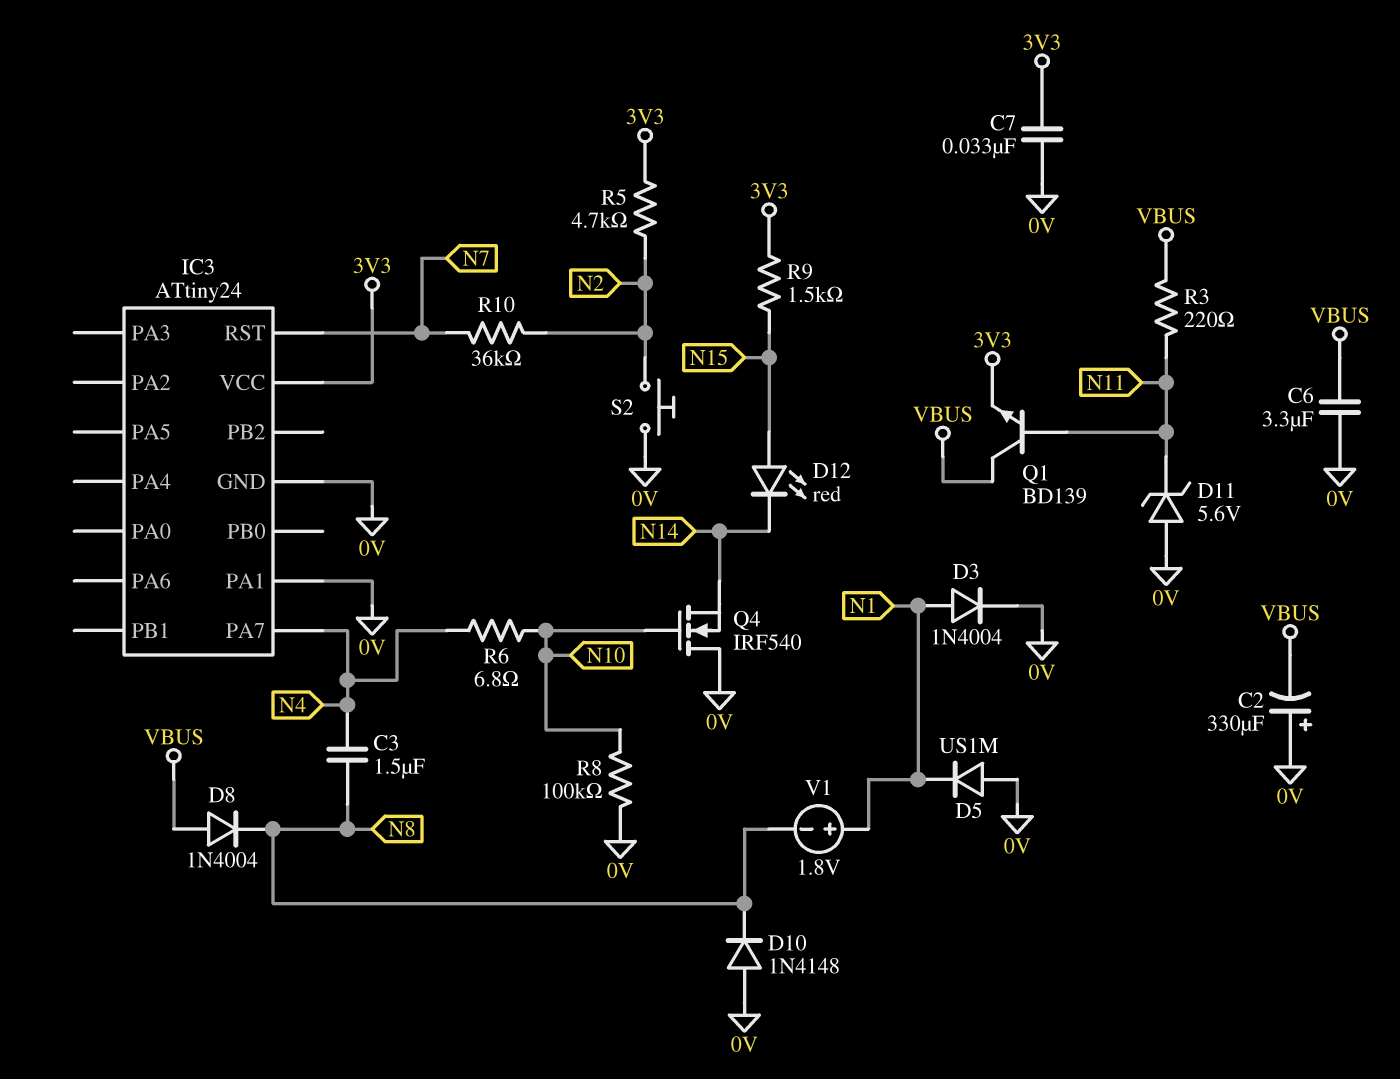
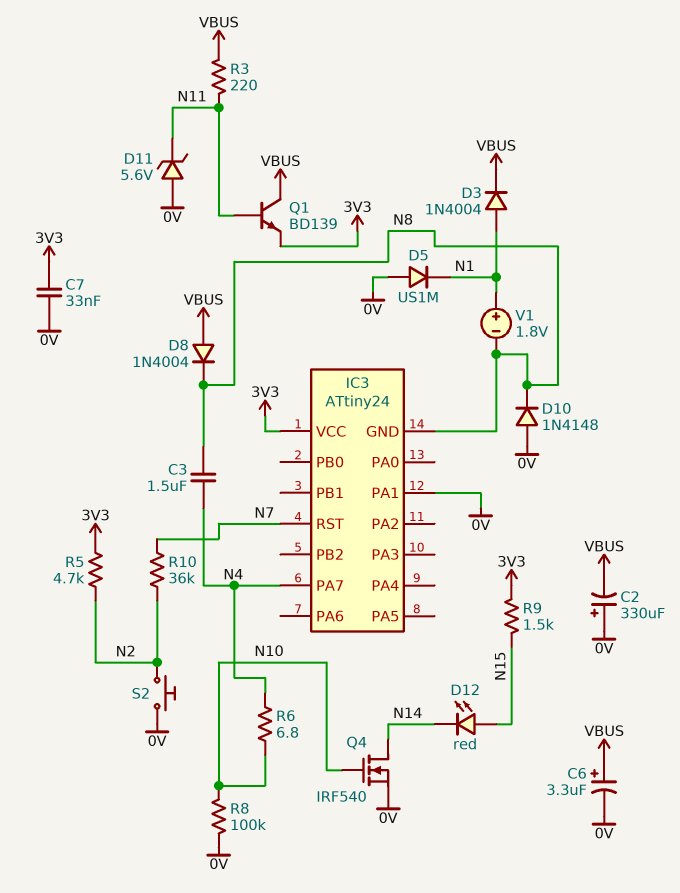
C6: 3.3uF (0V, VBUS) -> 3.3uF (plus VBUS, minus 0V)
D3: diode 1N4004 (A N1, K 0V) -> diode 1N4004 (A N1, K VBUS)
IC3 pin GND: 0V -> N8
Q4: NMOS IRF540 (G N10, D 0V, S N14) -> NMOS IRF540 (G N10, D N14, S 0V)

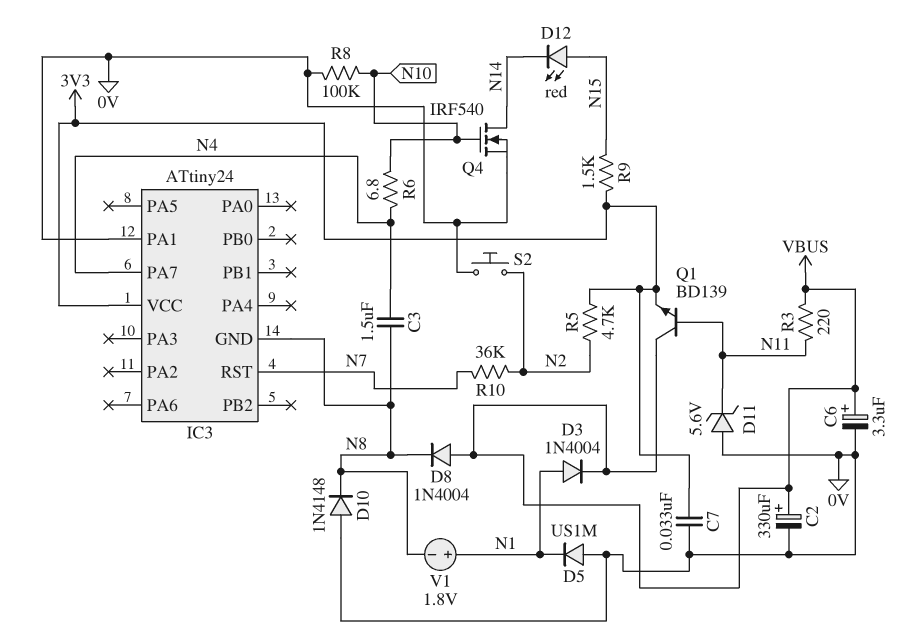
C2: 330uF (plus 0V, minus VBUS) -> 330uF (plus VBUS, minus 0V)

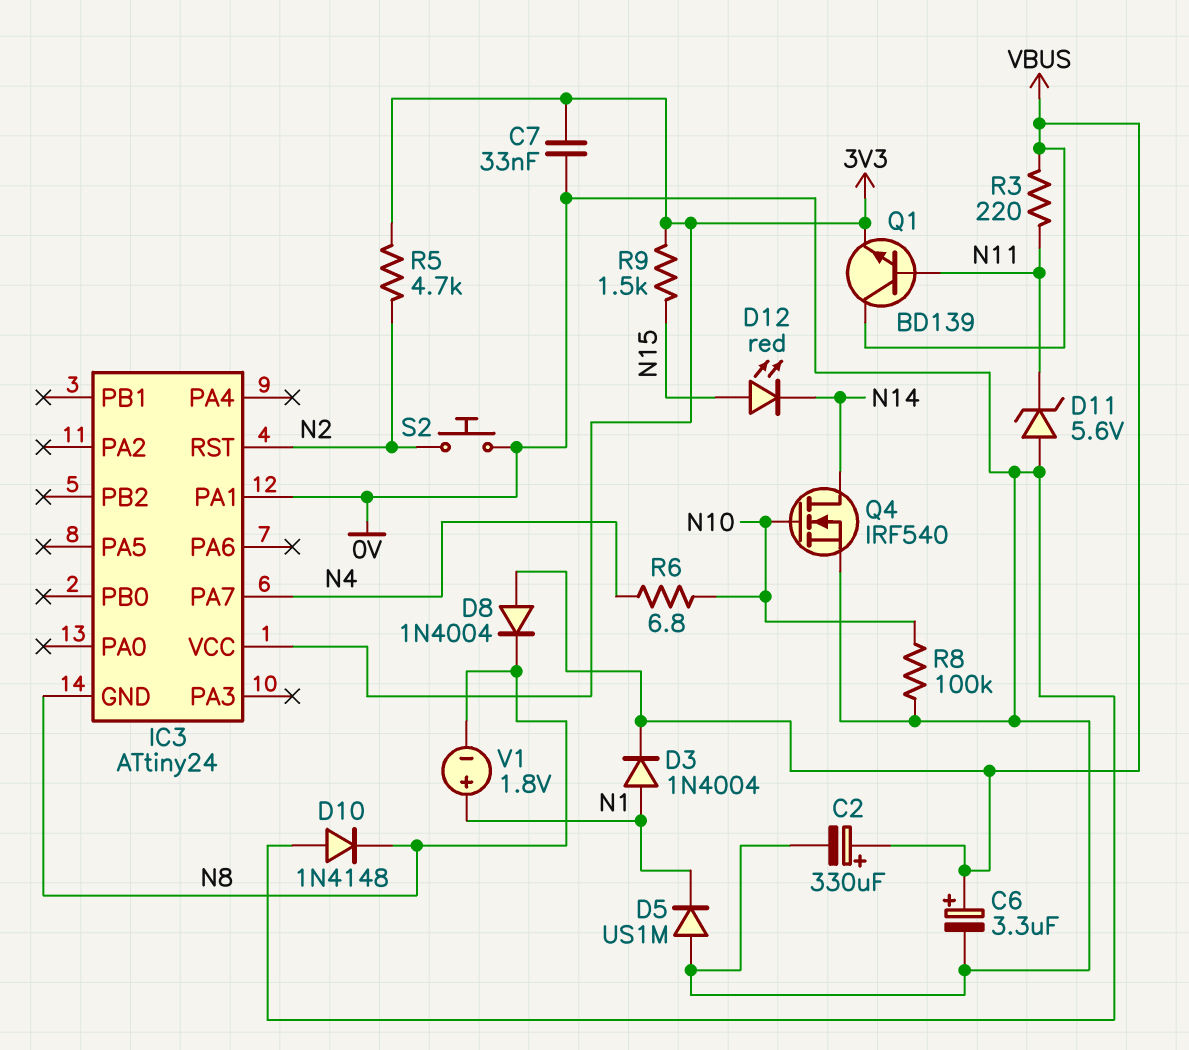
C3: 1.5uF (N4, N8) -> none
IC3 pin RST: N7 -> N2
R10: 36k (N2, N7) -> none

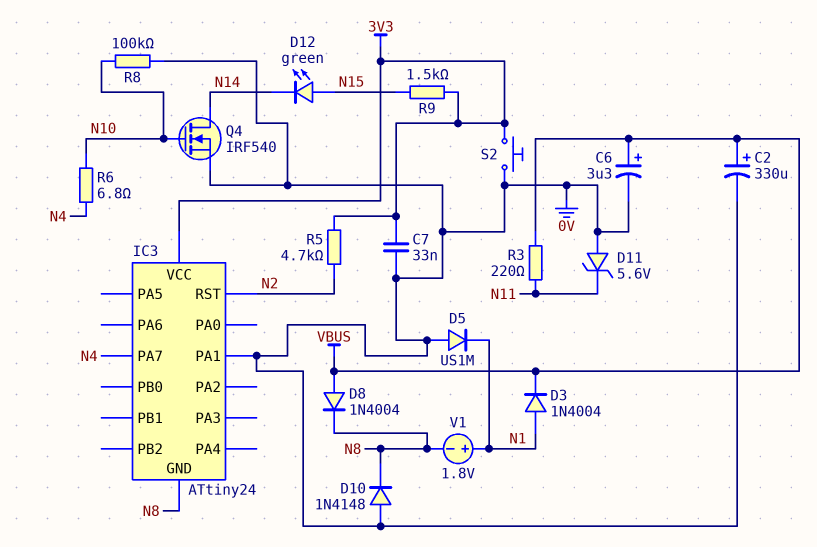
D12: LED red (A N15, K N14) -> LED green (A N15, K N14)
Q1: NPN BD139 (B N11, C VBUS, E 3V3) -> none
S2: button (0V, N2) -> button (0V, 3V3)

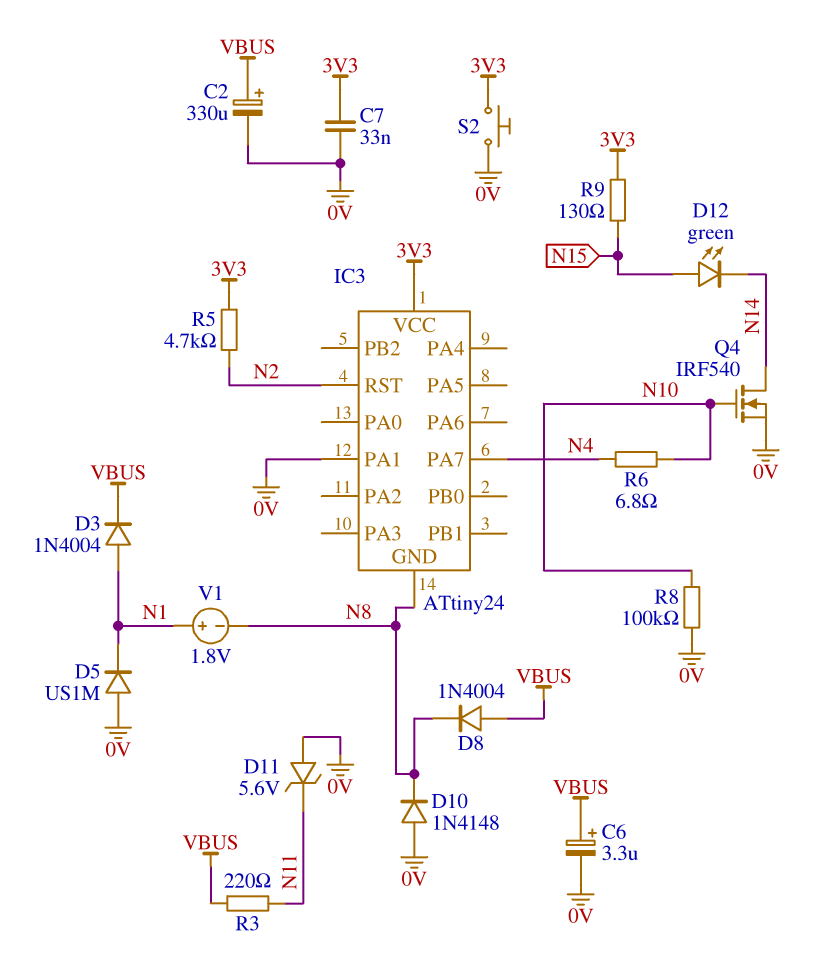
R9: 1.5k (3V3, N15) -> 130 (3V3, N15)

